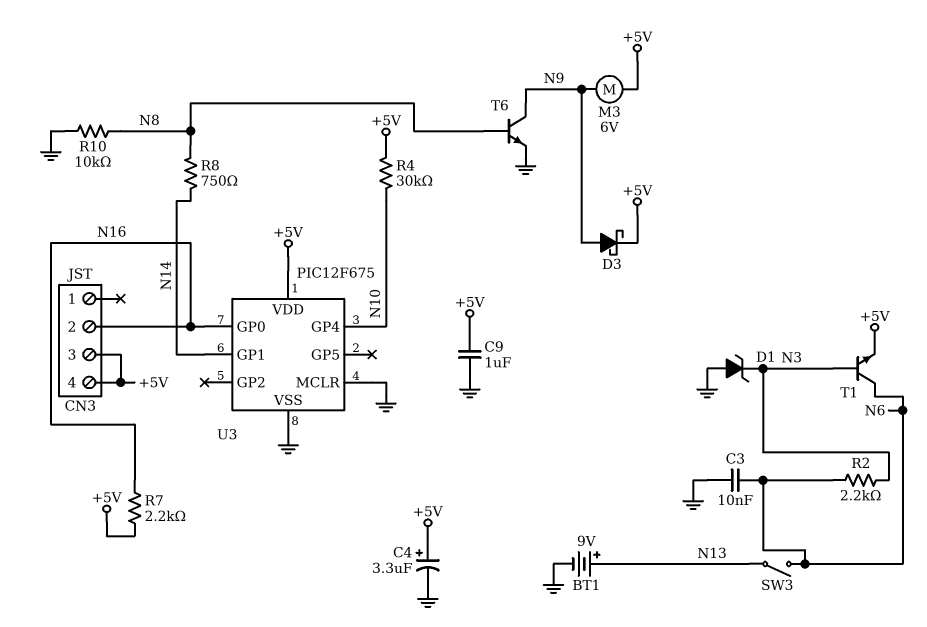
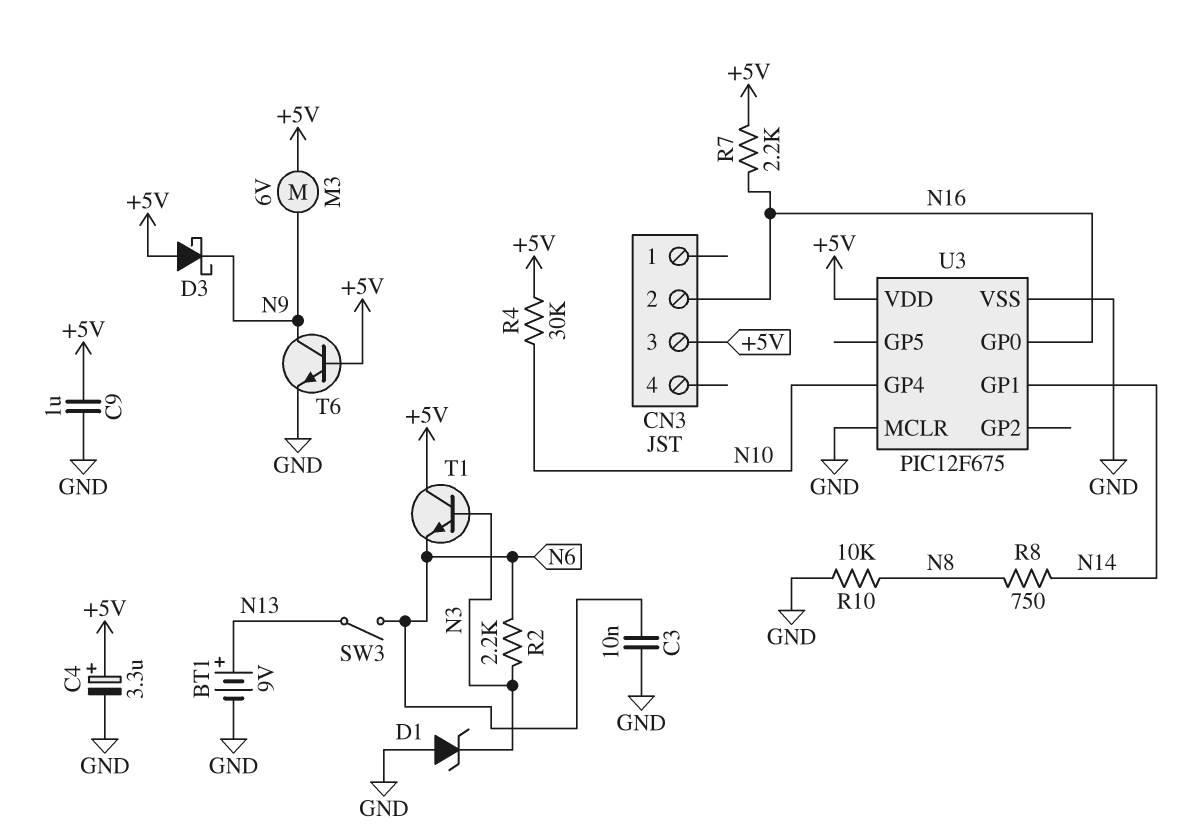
CN3 pin 4: +5V -> none
D3: schottky (A N9, K +5V) -> schottky (A +5V, K N9)
T1: NPN (B N3, C N6, E +5V) -> NPN (B N3, C +5V, E N6)
T6: NPN (B N8, C N9, E GND) -> NPN (B +5V, C N9, E GND)

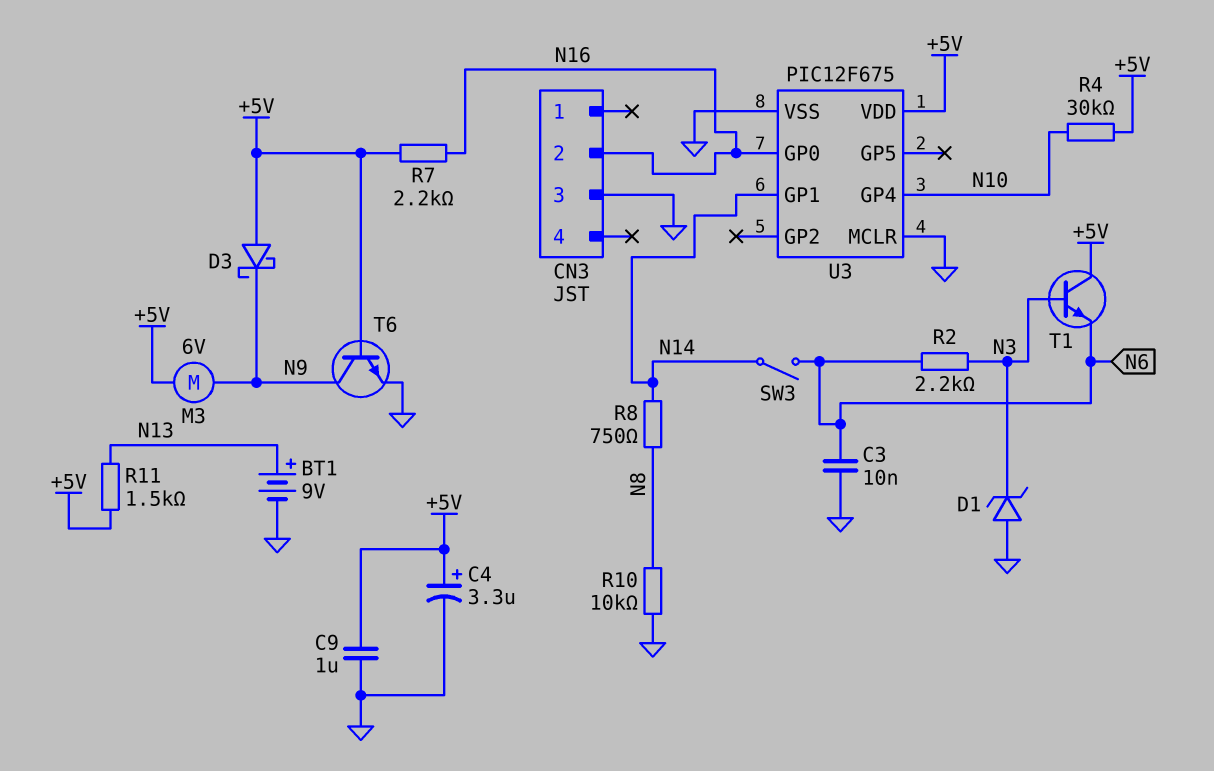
CN3 pin 3: +5V -> GND
R11: none -> 1.5k (+5V, N13)
SW3: switch (N6, N13) -> switch (N6, N14)

